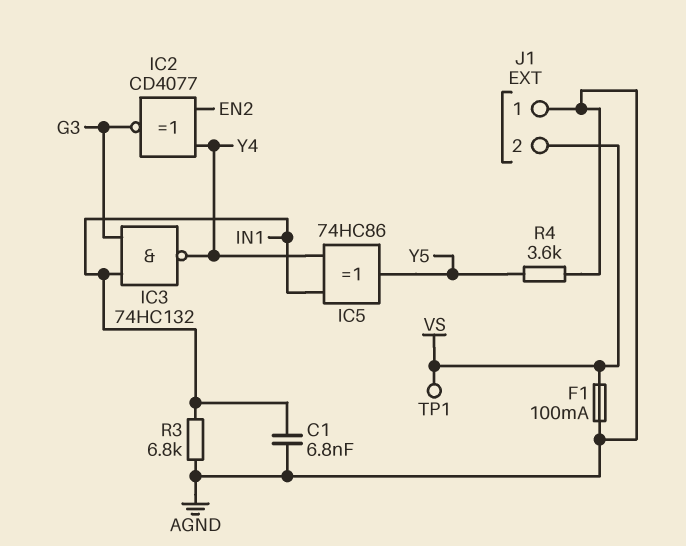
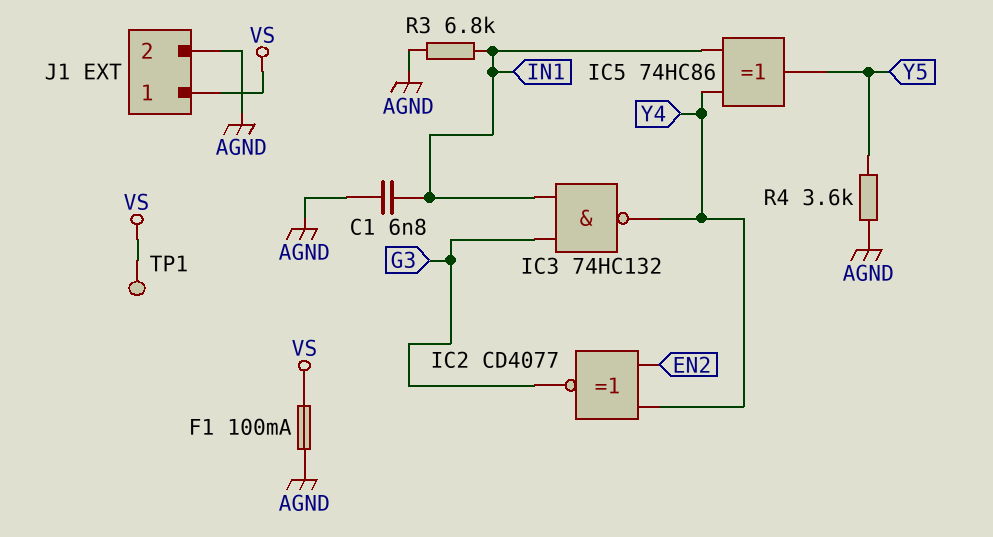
J1 pin 1: AGND -> VS
J1 pin 2: VS -> AGND

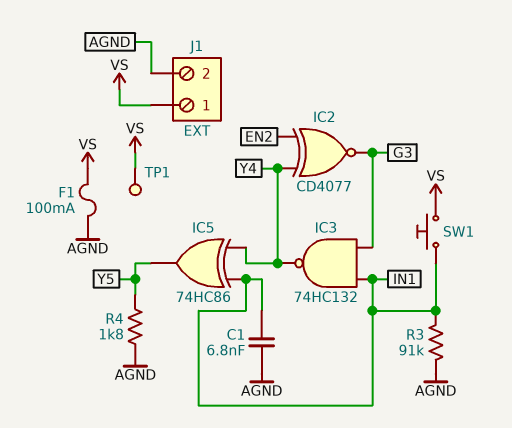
R3: 6.8k (AGND, IN1) -> 91k (AGND, IN1)
R4: 3.6k (AGND, Y5) -> 1.8k (AGND, Y5)
SW1: none -> button (IN1, VS)

